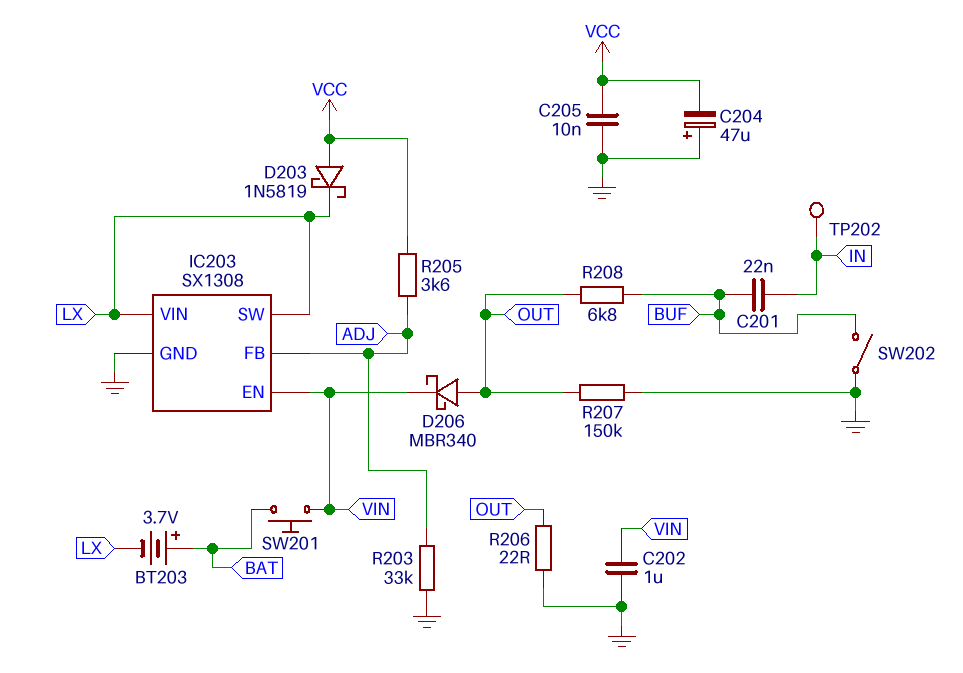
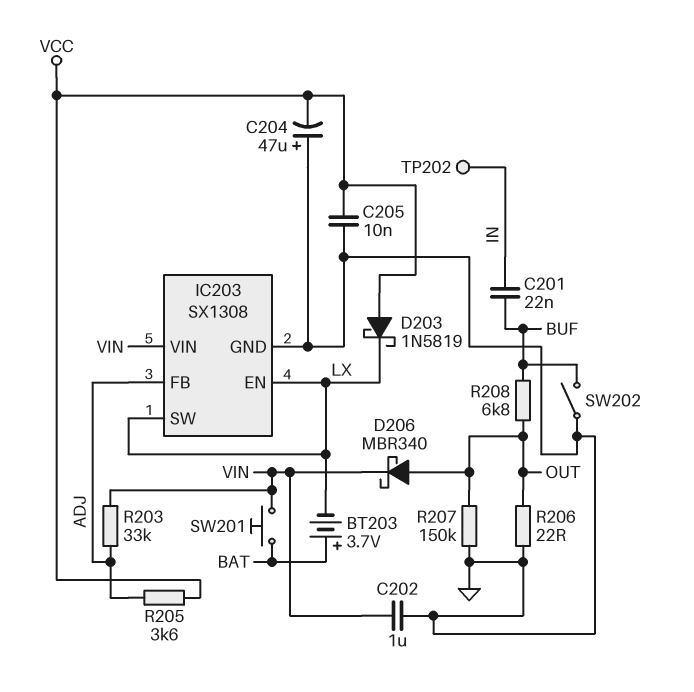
IC203 pin EN: VIN -> LX
IC203 pin VIN: LX -> VIN
R203: 33k (ADJ, GND) -> 33k (ADJ, VIN)

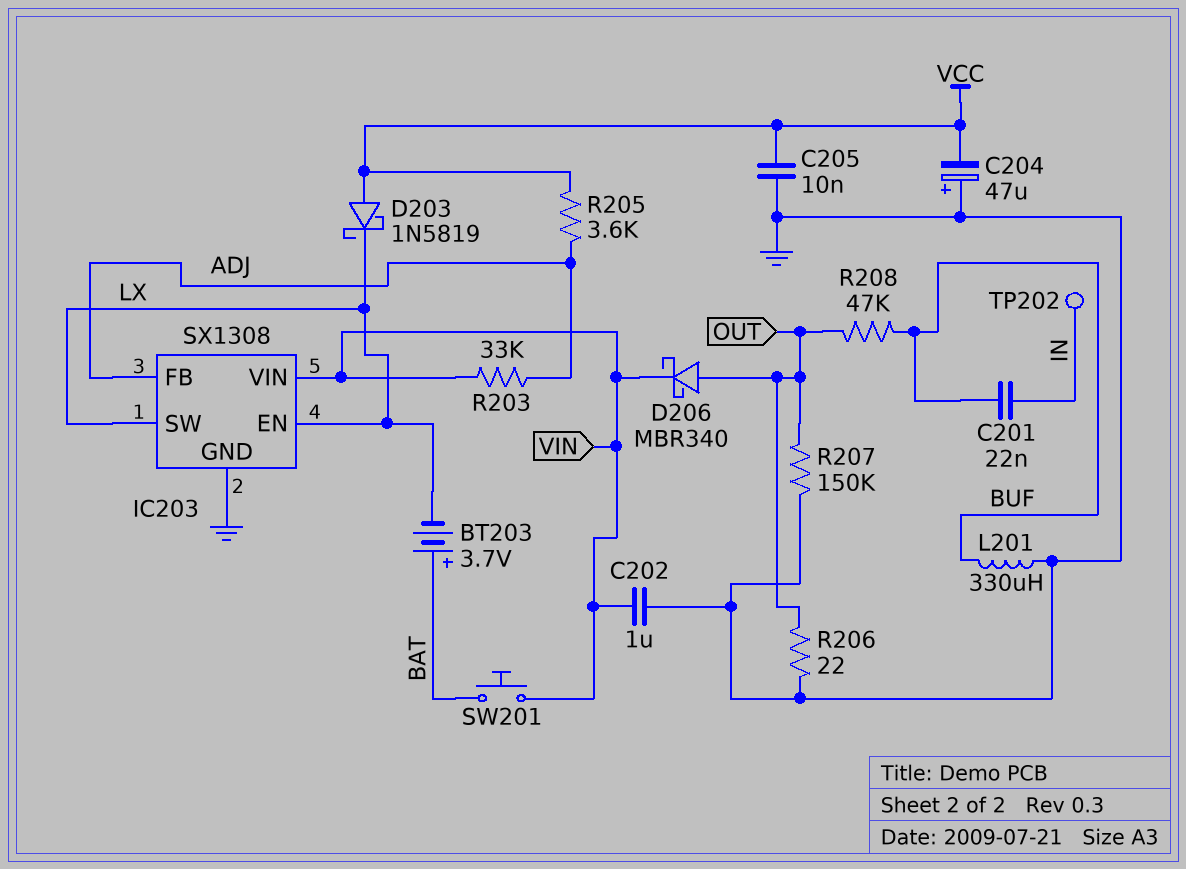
L201: none -> 330uH (BUF, GND)
R208: 6.8k (BUF, OUT) -> 47k (BUF, OUT)
SW202: switch (BUF, GND) -> none

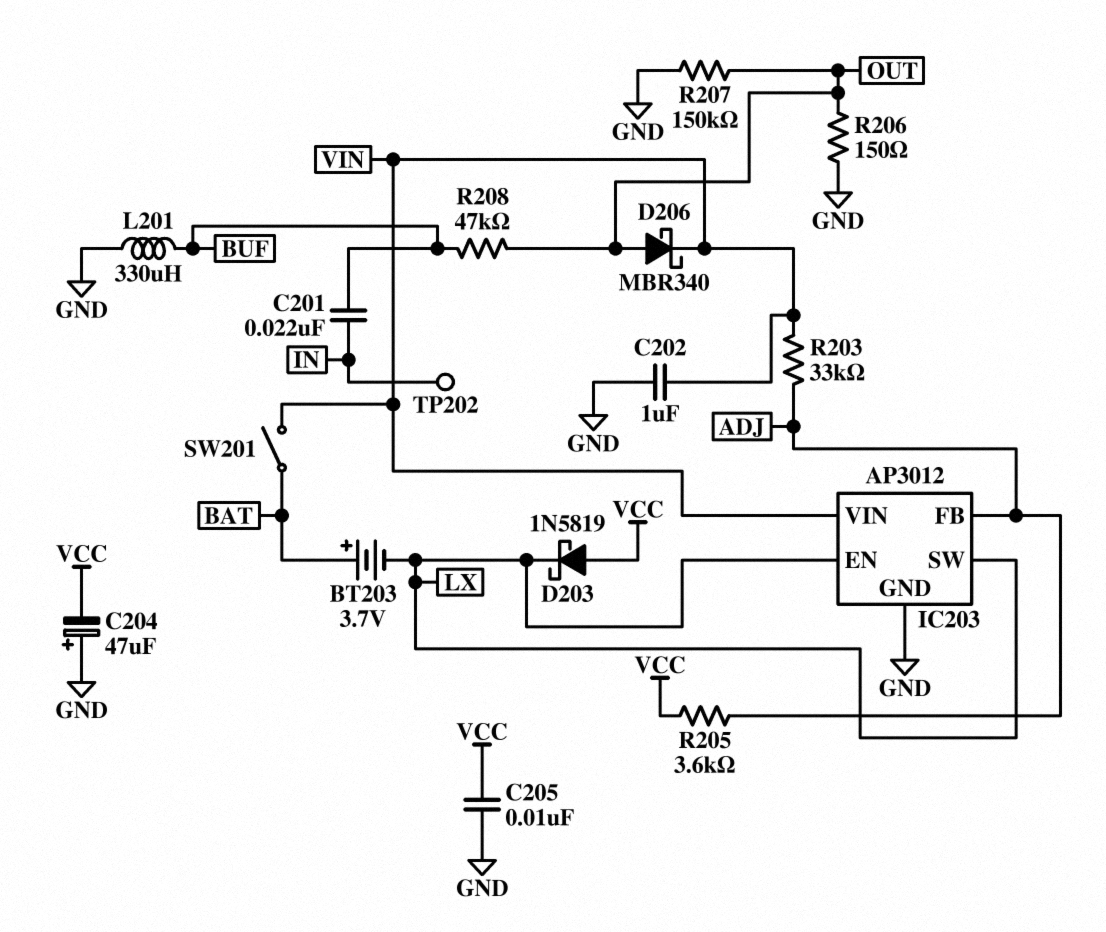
IC203: SX1308 -> AP3012
R206: 22 (GND, OUT) -> 150 (GND, OUT)
SW201: button (BAT, VIN) -> switch (BAT, VIN)

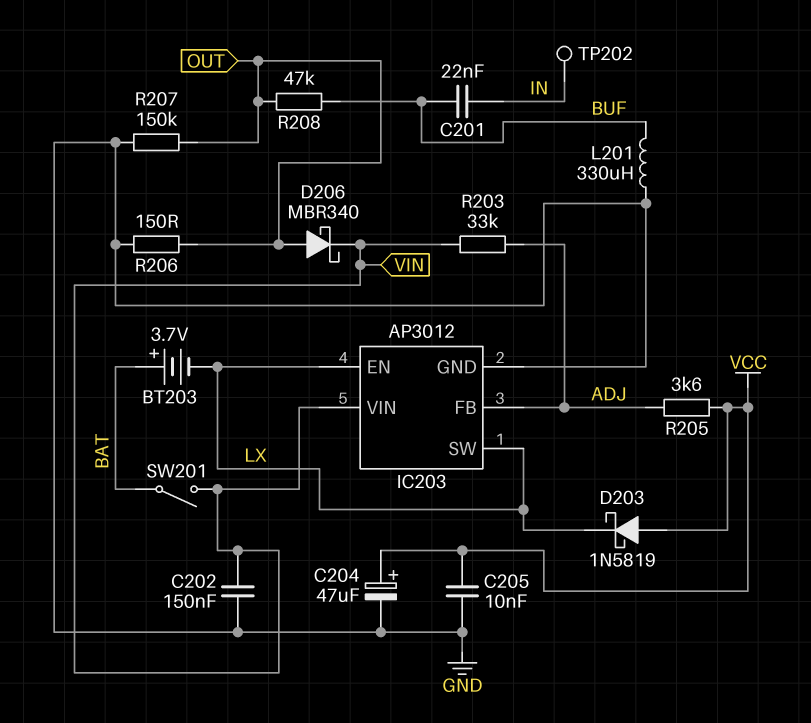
C202: 1uF (GND, VIN) -> 150nF (GND, VIN)
C204: 47uF (plus GND, minus VCC) -> 47uF (plus VCC, minus GND)

